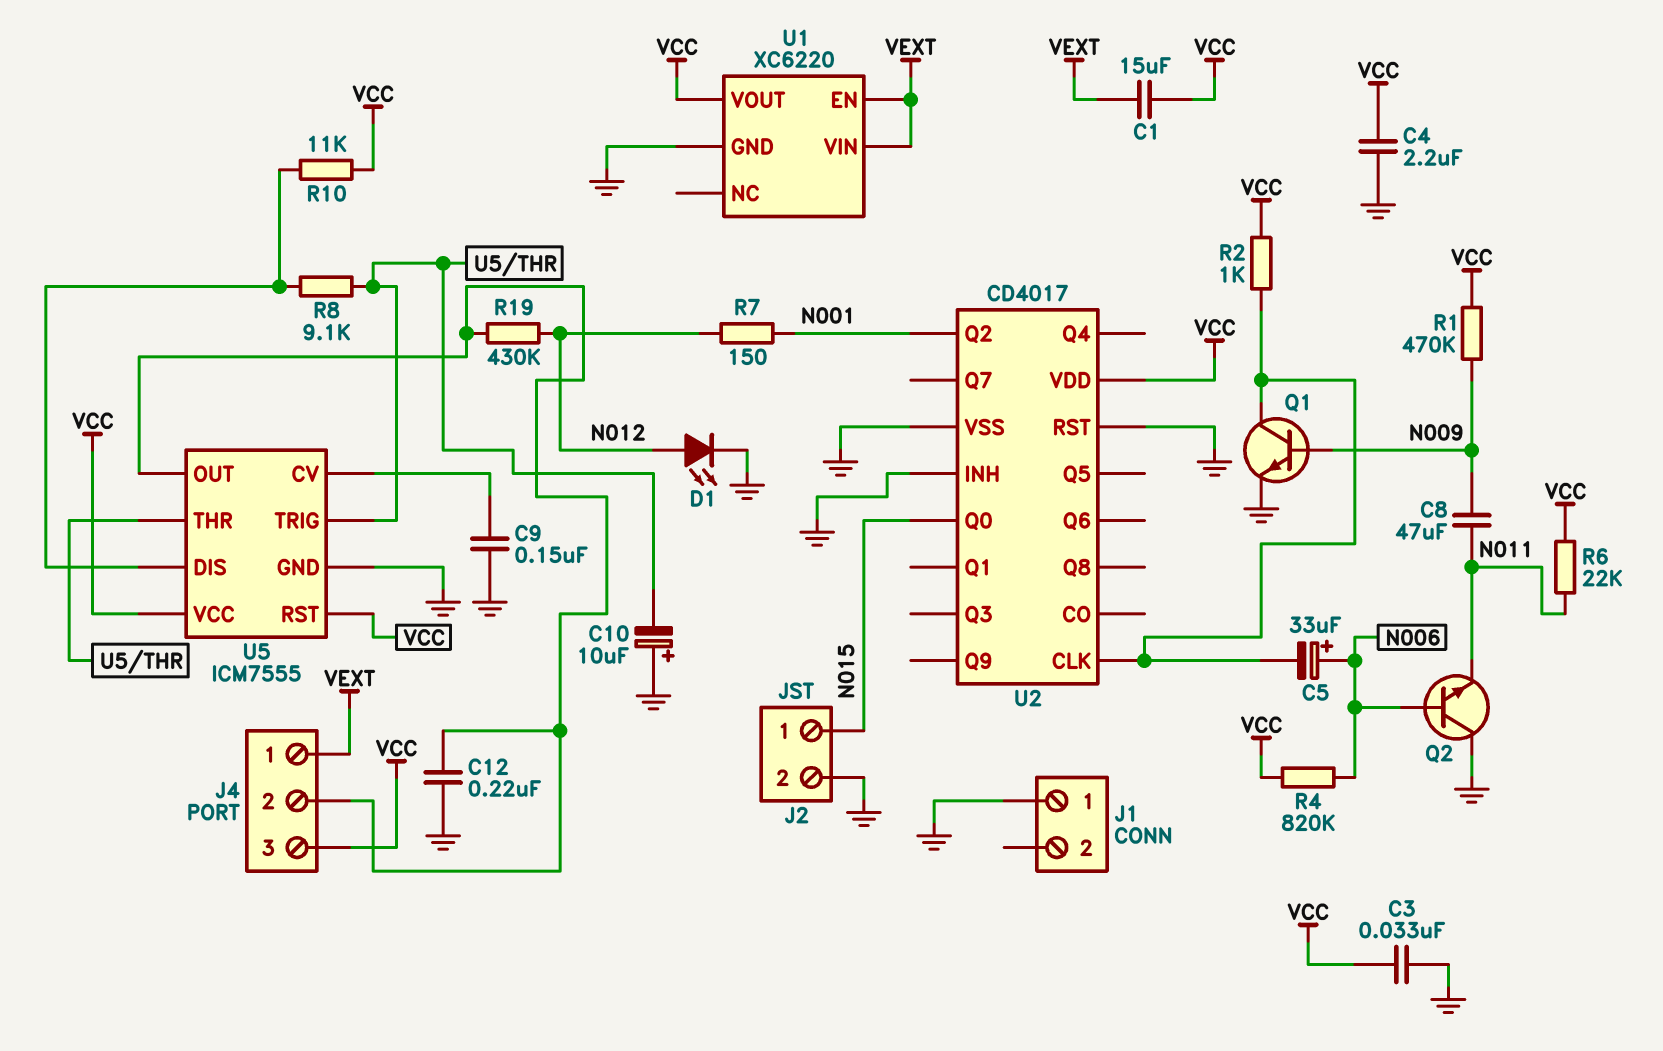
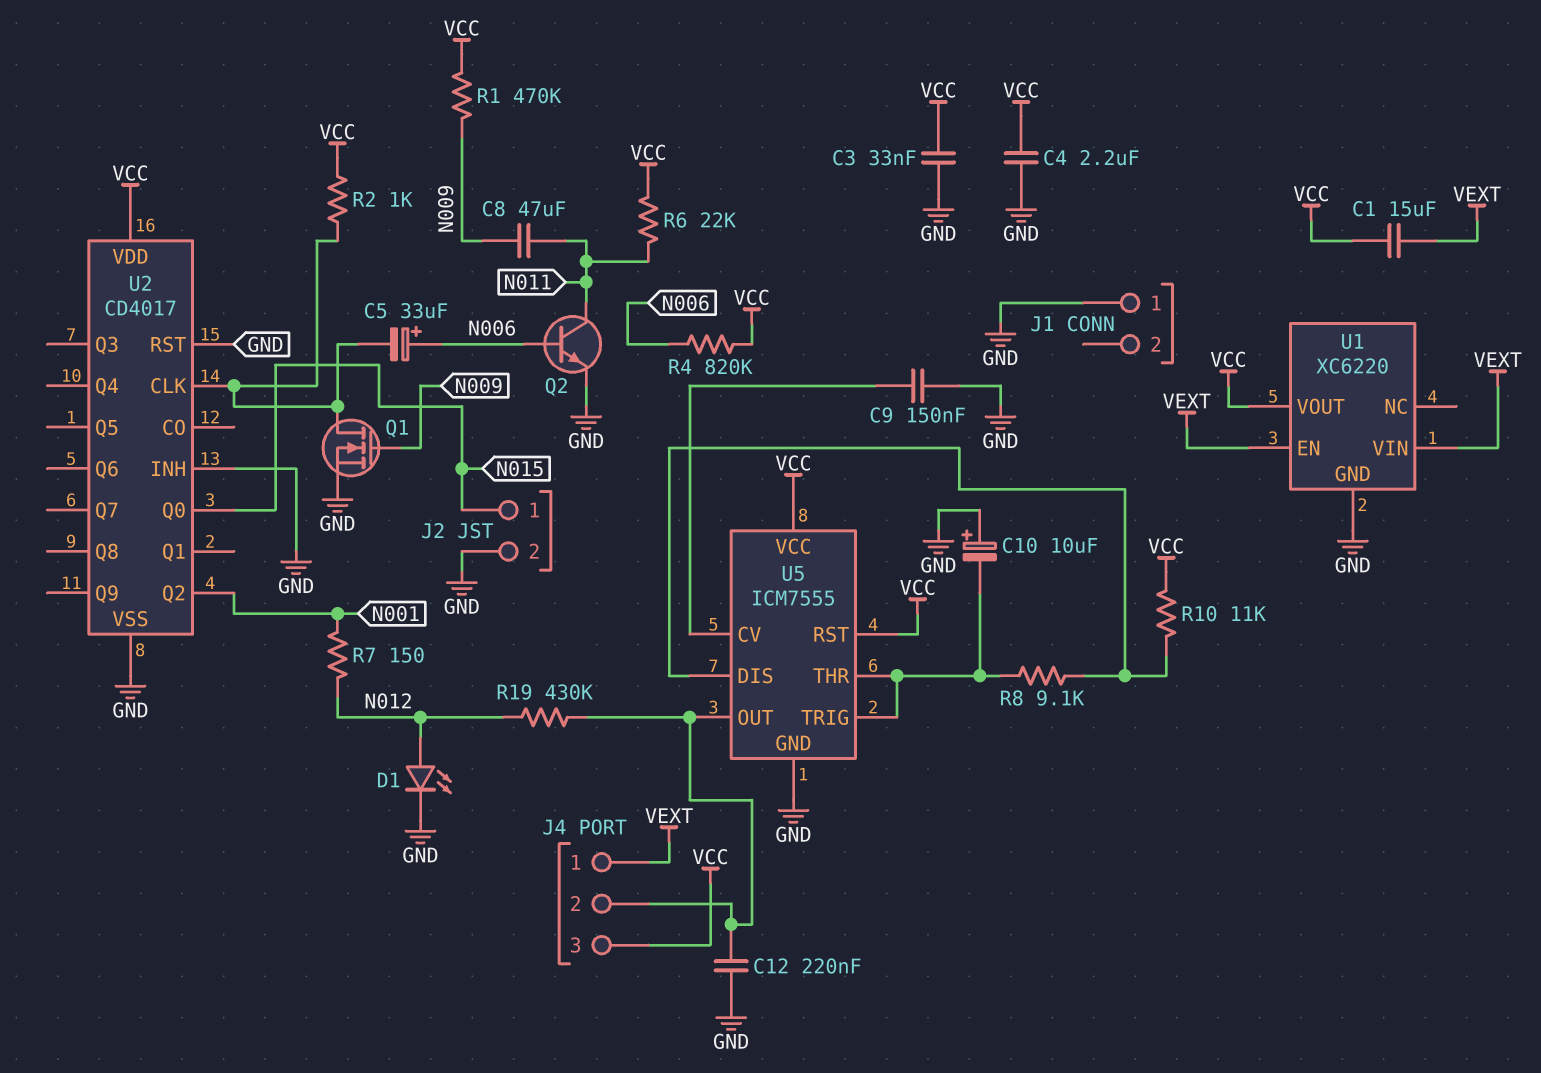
Q1: NPN (B N009, C U2/CLK, E GND) -> NMOS (G N009, D U2/CLK, S GND)
Q2: NPN (B N006, C GND, E N011) -> NPN (B N006, C N011, E GND)

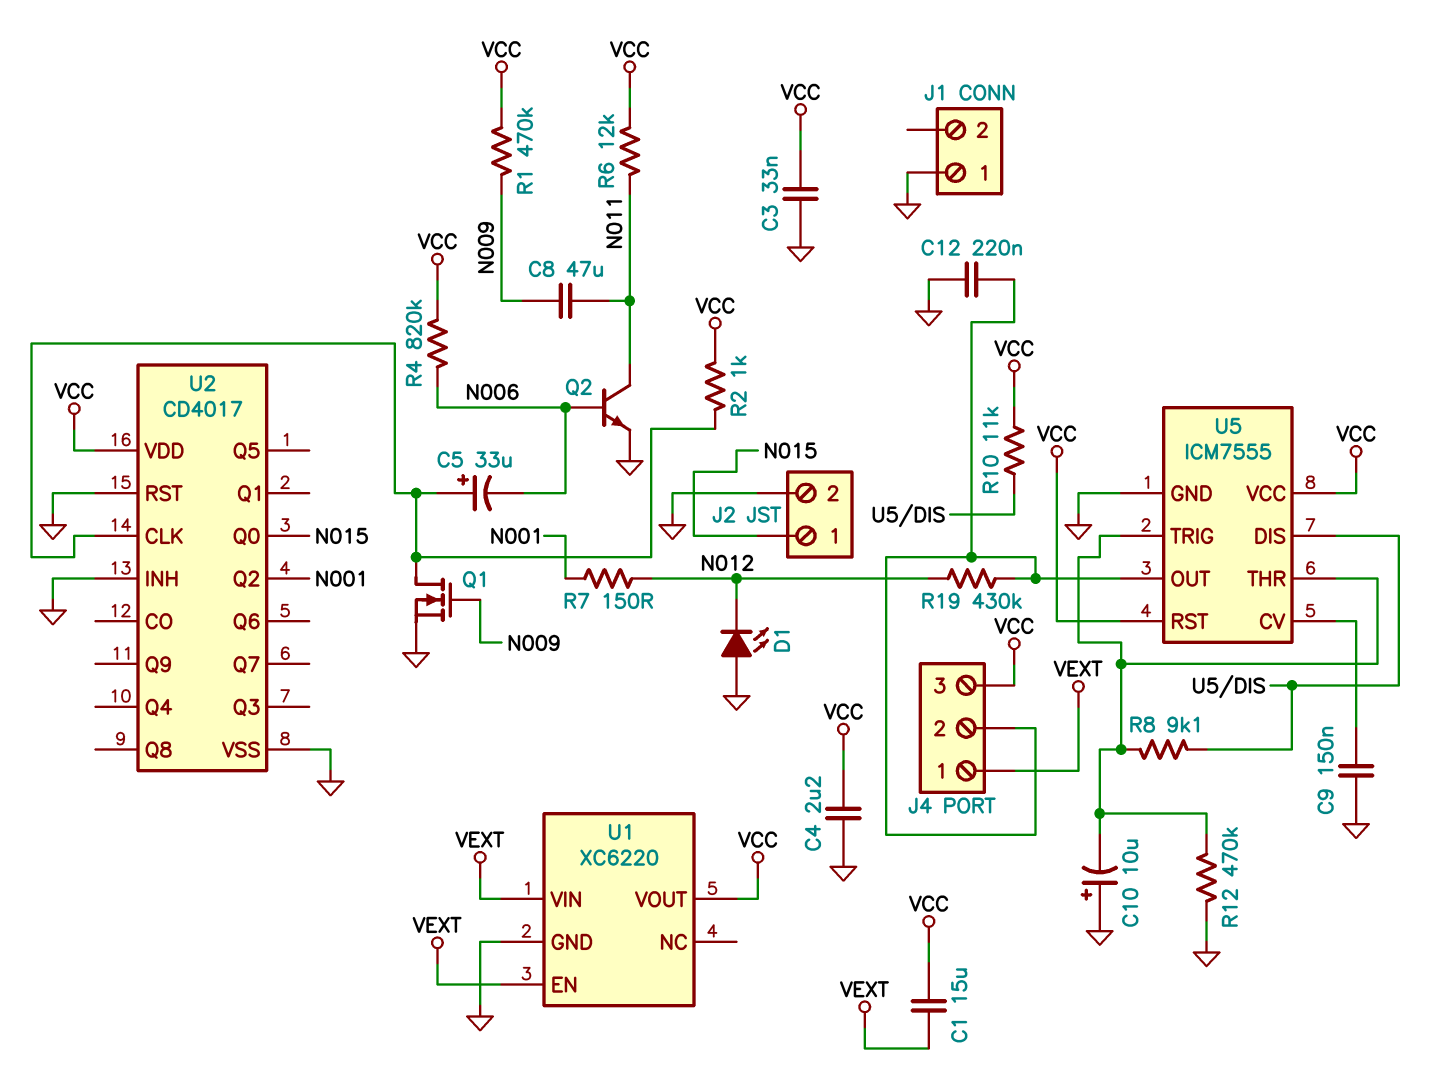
C5: 33uF (plus N006, minus U2/CLK) -> 33uF (plus U2/CLK, minus N006)
D1: LED (A N012, K GND) -> LED (A GND, K N012)
R6: 22k (N011, VCC) -> 12k (N011, VCC)
R12: none -> 470k (GND, U5/THR)

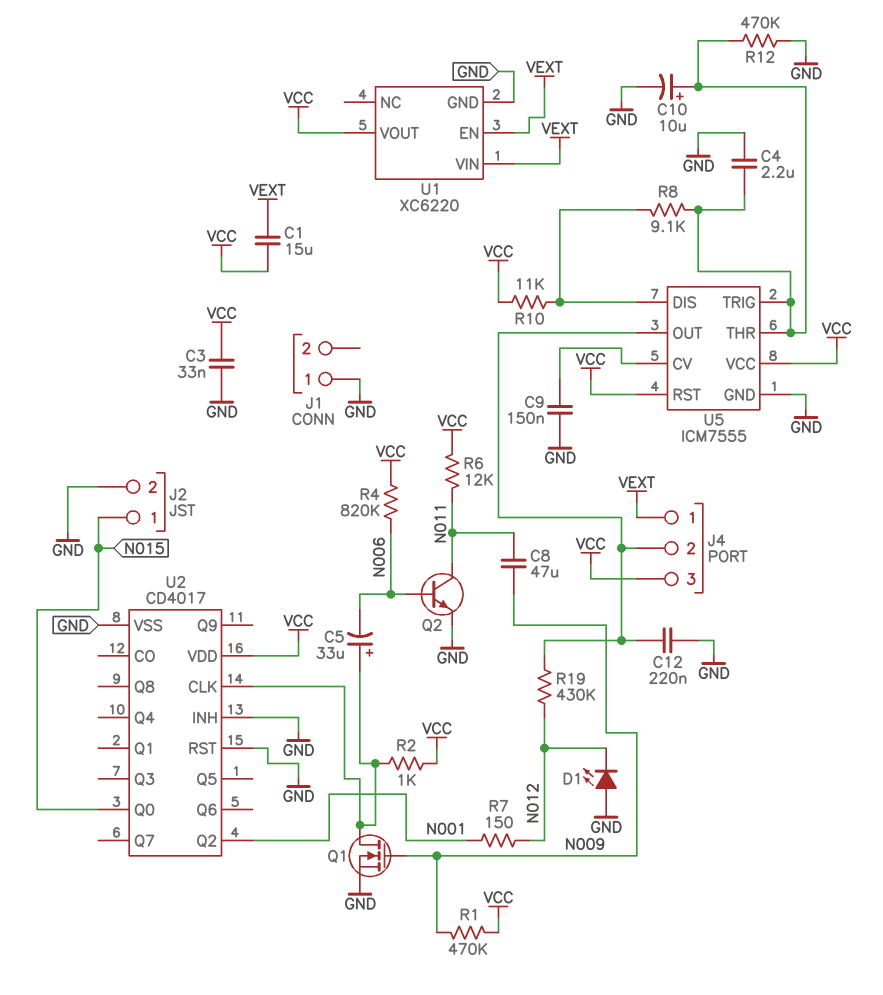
C4: 2.2uF (GND, VCC) -> 2.2uF (GND, U5/THR)
C10: 10uF (plus GND, minus U5/THR) -> 10uF (plus U5/THR, minus GND)

